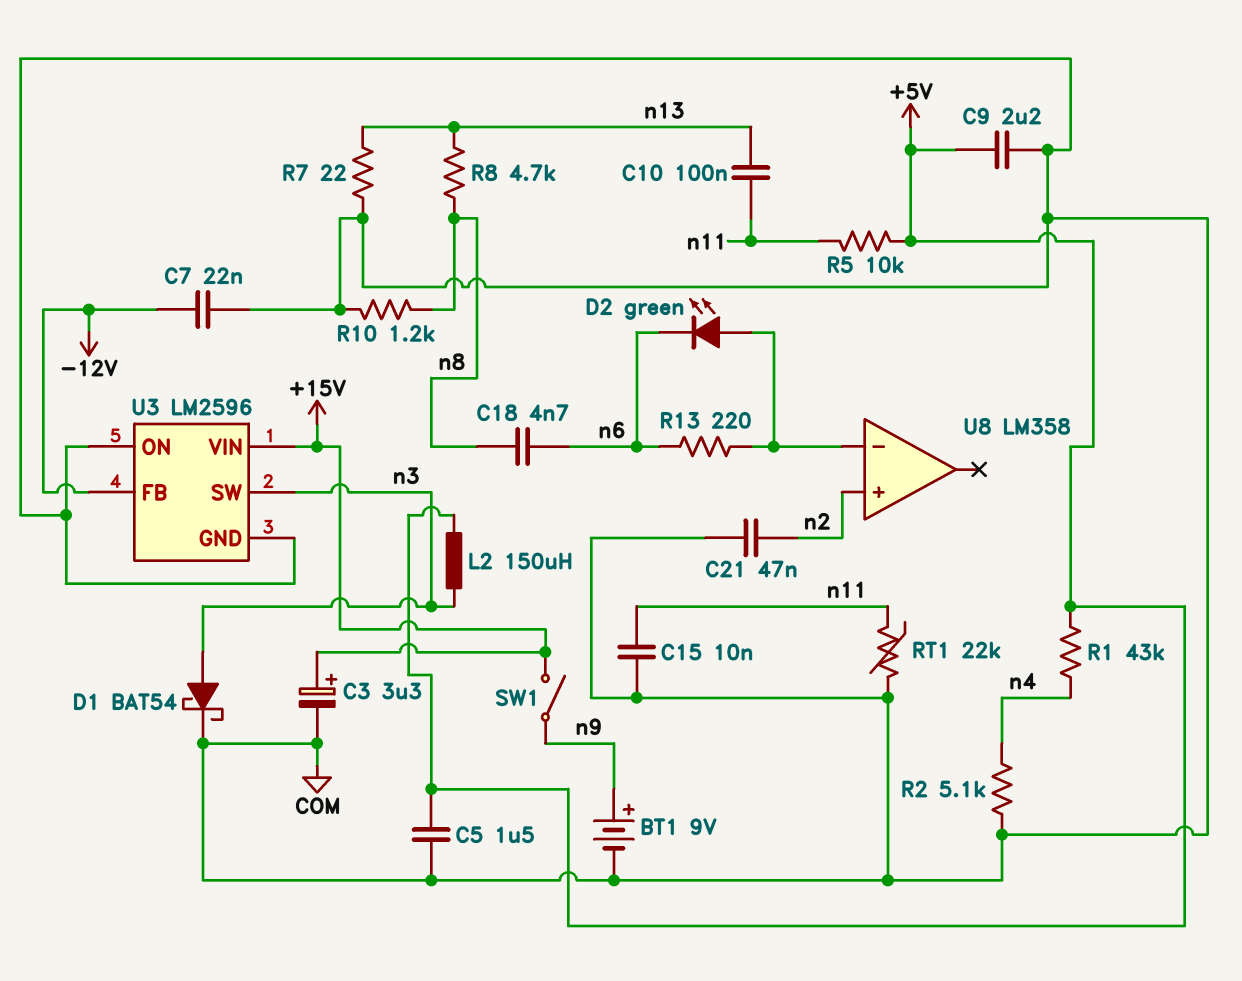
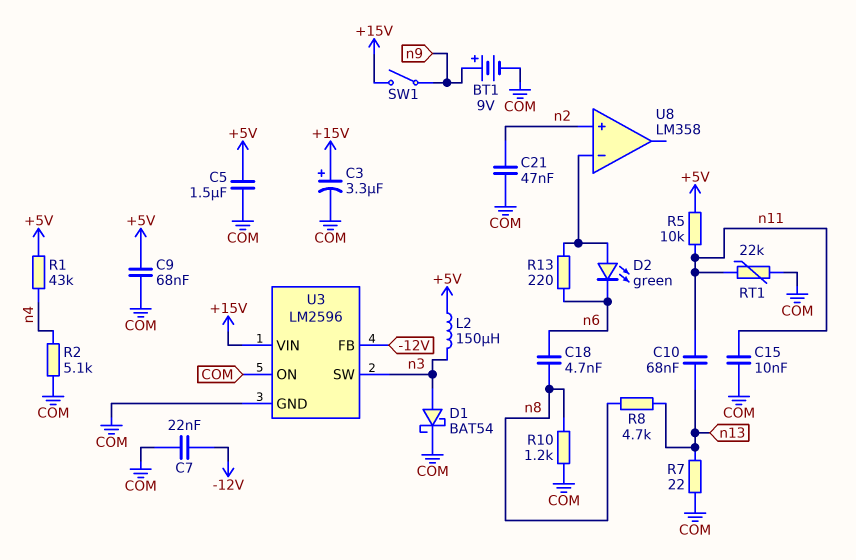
C9: 2.2uF (+5V, COM) -> 68nF (+5V, COM)
C10: 100nF (n11, n13) -> 68nF (n11, n13)

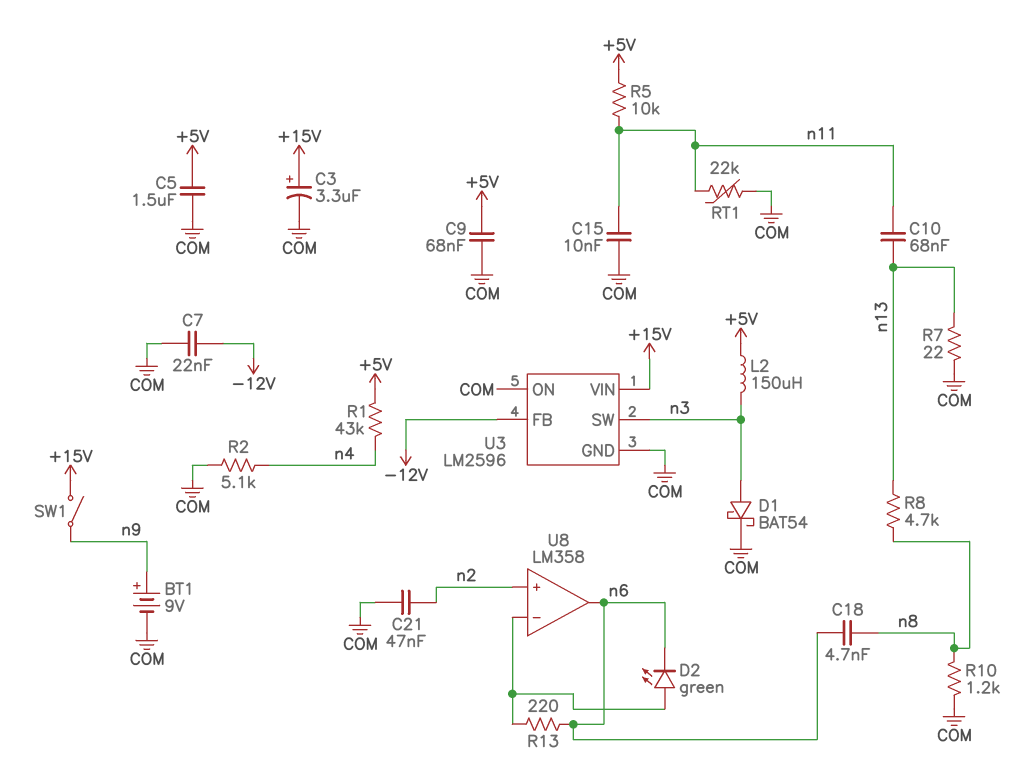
U8 pin out: none -> n6

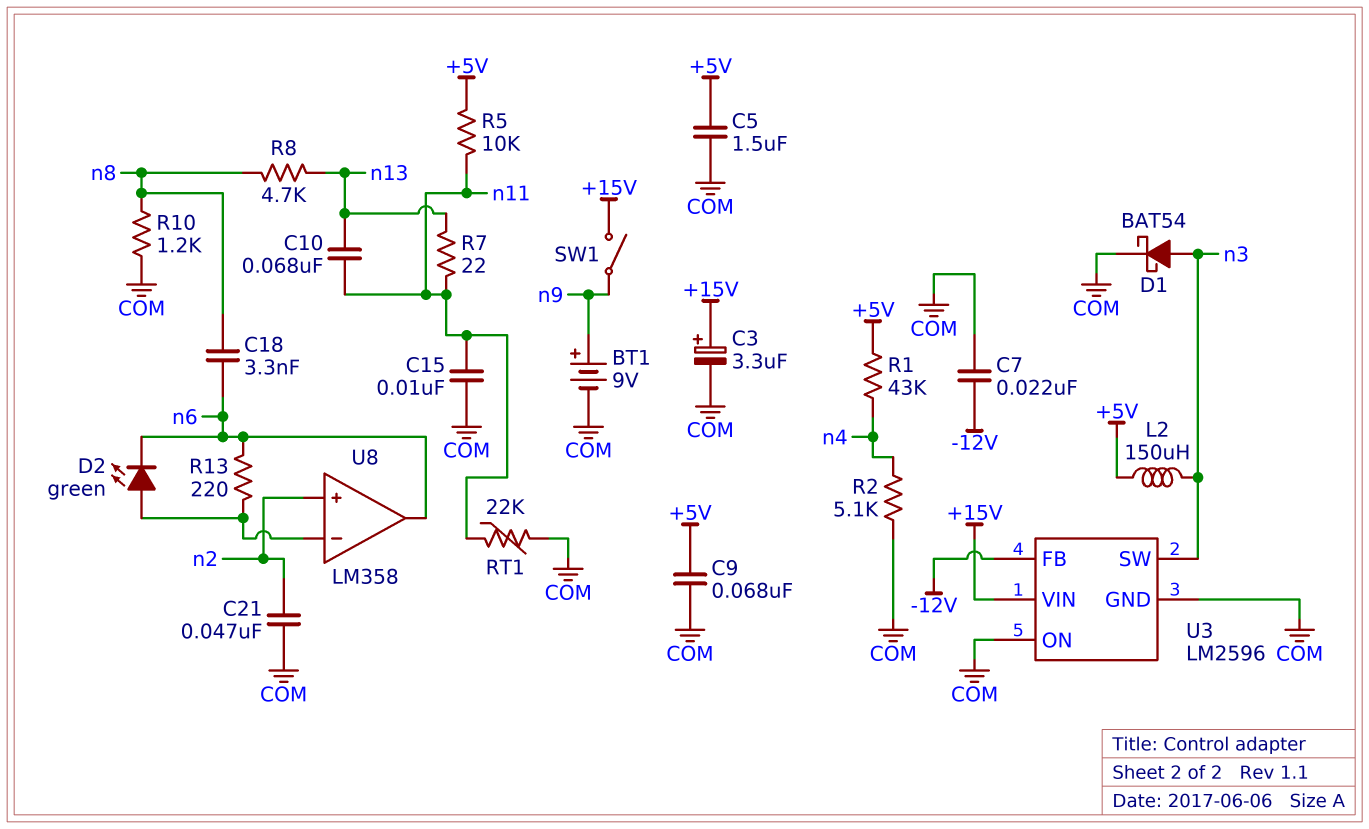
C18: 4.7nF (n6, n8) -> 3.3nF (n6, n8)
R7: 22 (COM, n13) -> 22 (n11, n13)

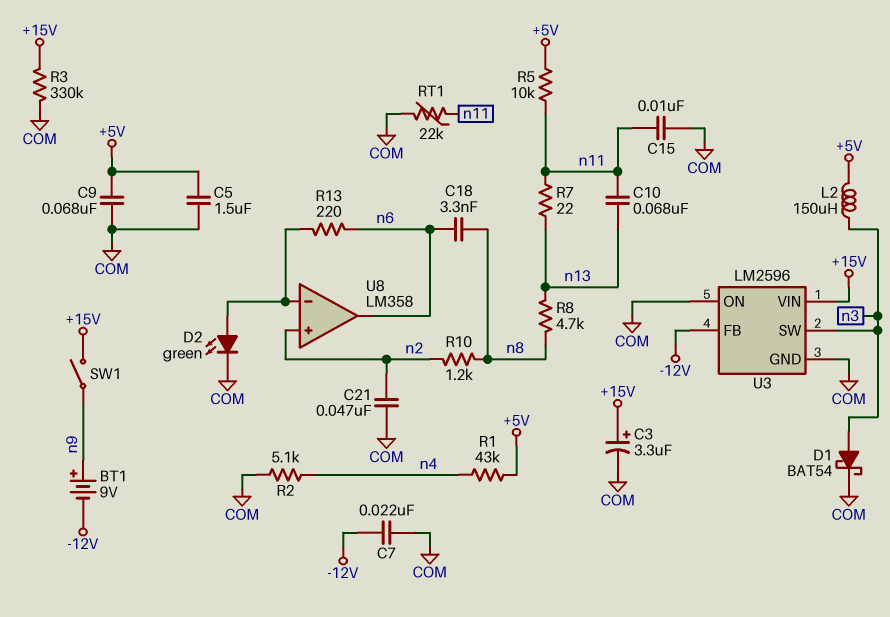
BT1: 9V (plus n9, minus COM) -> 9V (plus n9, minus -12V)
D2: LED green (A U8/in-, K n6) -> LED green (A U8/in-, K COM)
R3: none -> 330k (+15V, COM)
R10: 1.2k (COM, n8) -> 1.2k (n2, n8)

